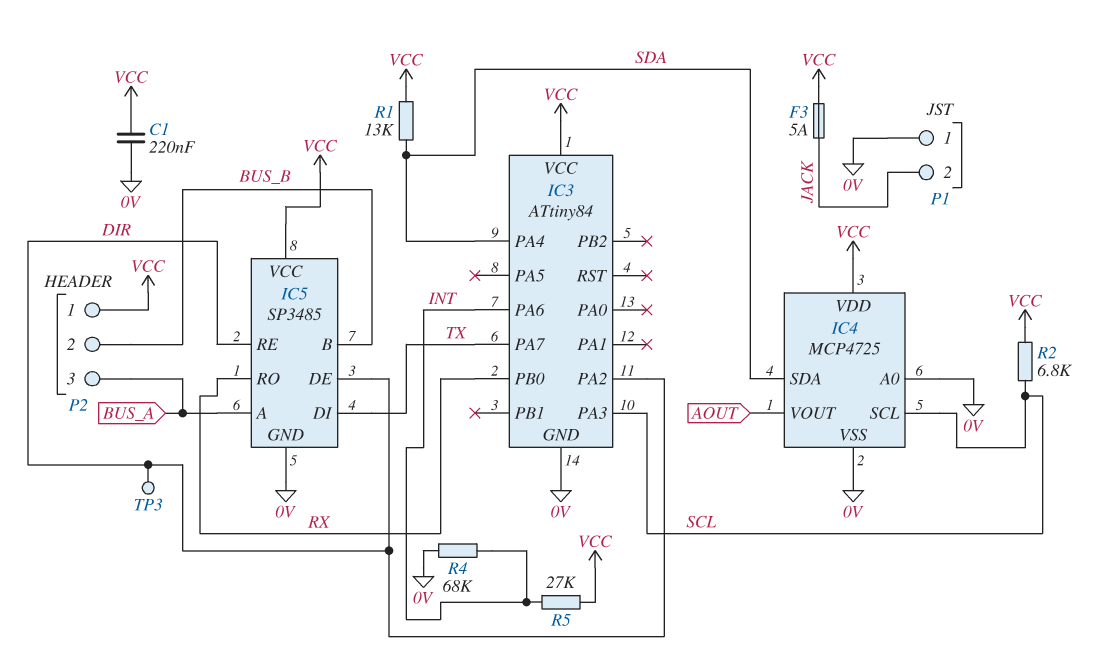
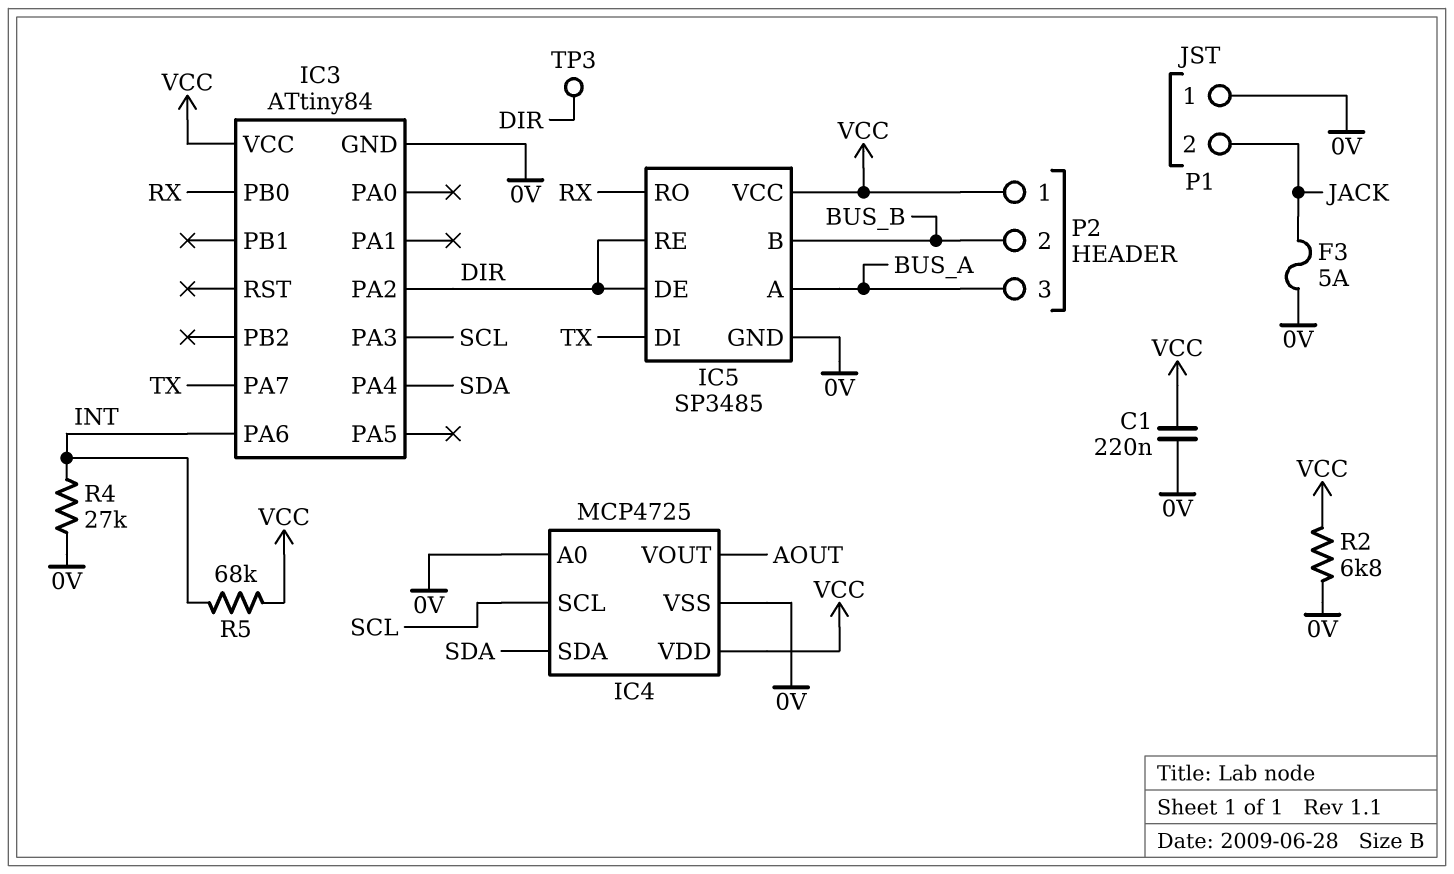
F3: 5A (JACK, VCC) -> 5A (0V, JACK)
R1: 13k (SDA, VCC) -> none
R2: 6.8k (SCL, VCC) -> 6.8k (0V, VCC)
R4: 68k (0V, INT) -> 27k (0V, INT)
R5: 27k (INT, VCC) -> 68k (INT, VCC)

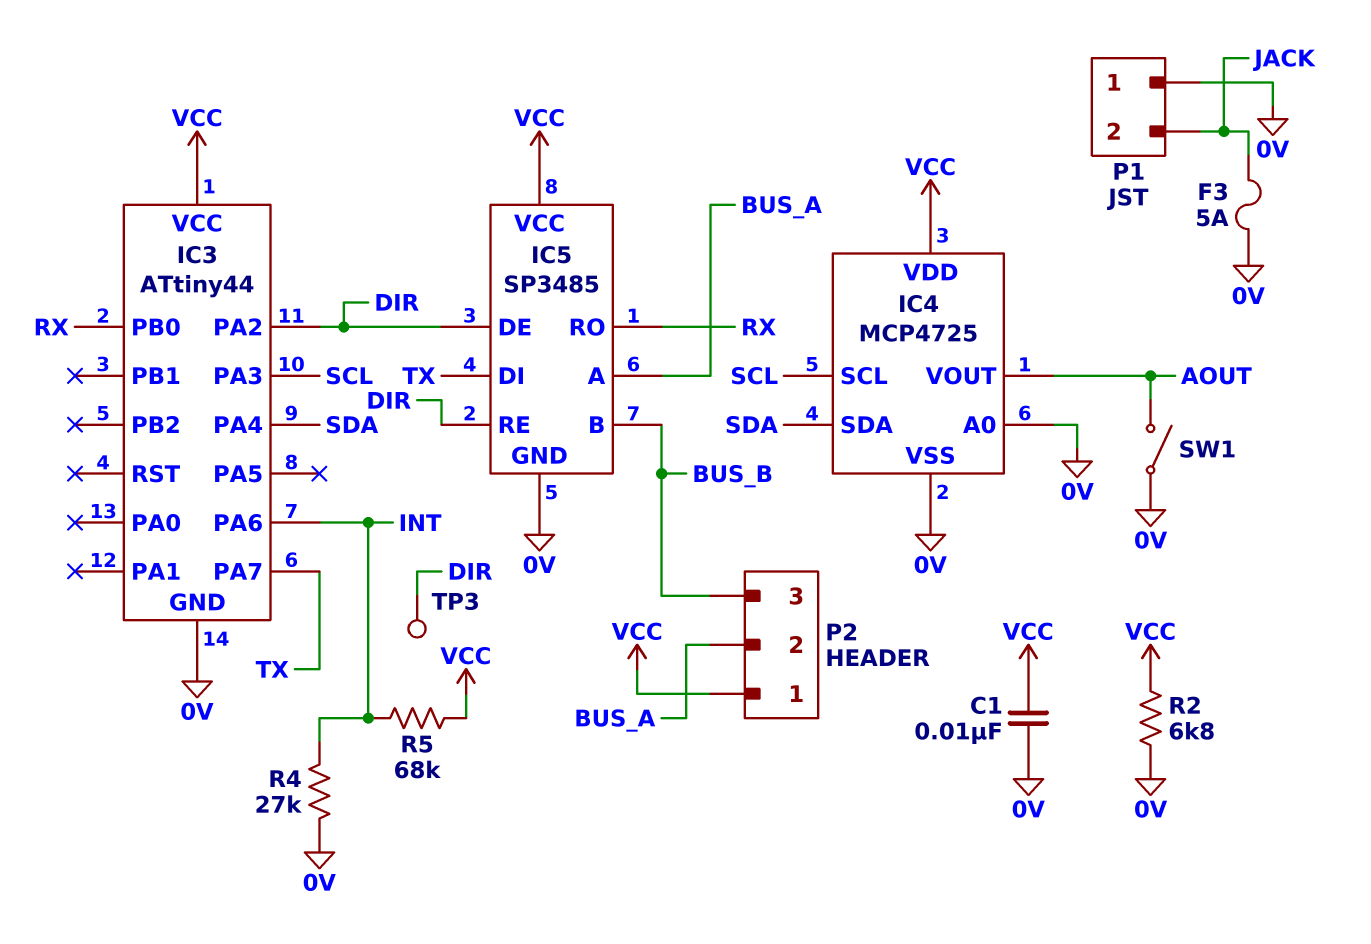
C1: 220nF (0V, VCC) -> 10nF (0V, VCC)
IC3: ATtiny84 -> ATtiny44
P2 pin 2: BUS_B -> BUS_A
P2 pin 3: BUS_A -> BUS_B
SW1: none -> switch (0V, AOUT)

